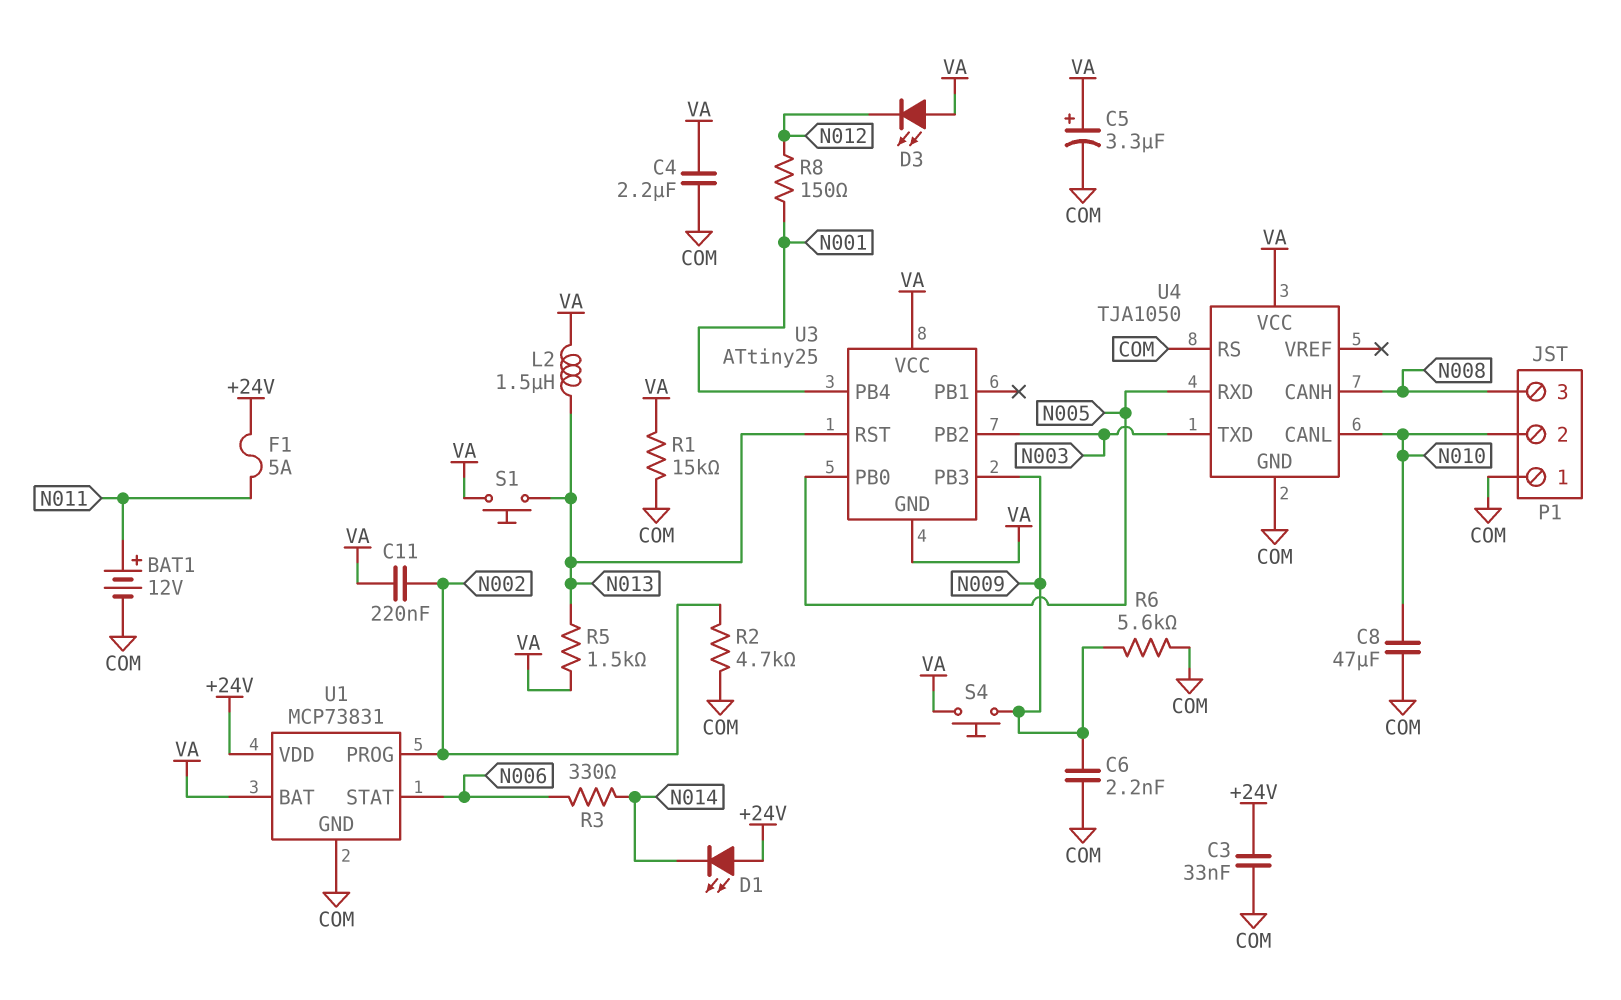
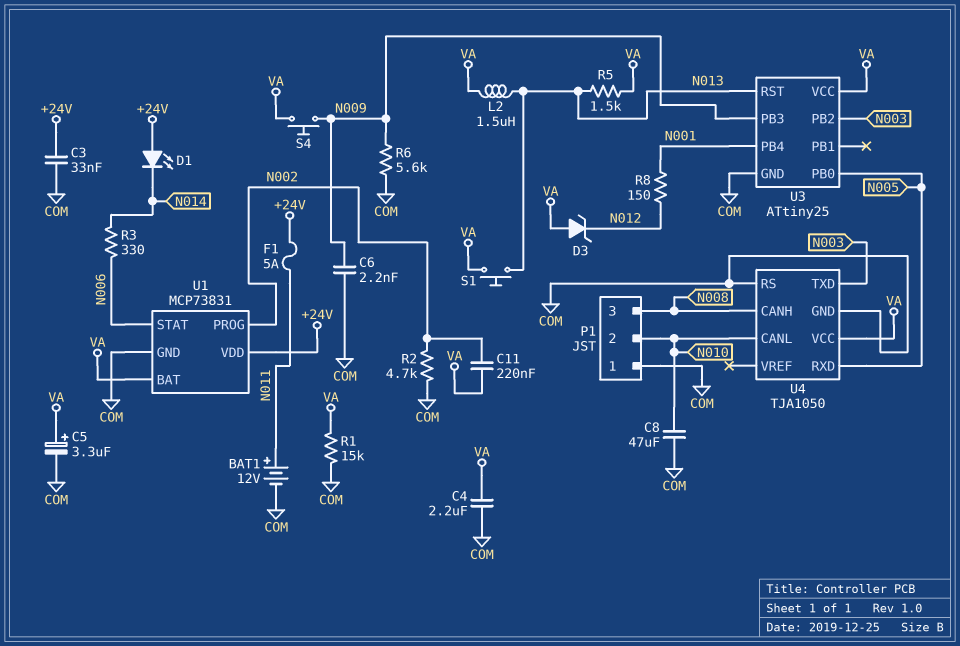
D3: LED (A VA, K N012) -> zener (A VA, K N012)
U3 pin GND: VA -> COM

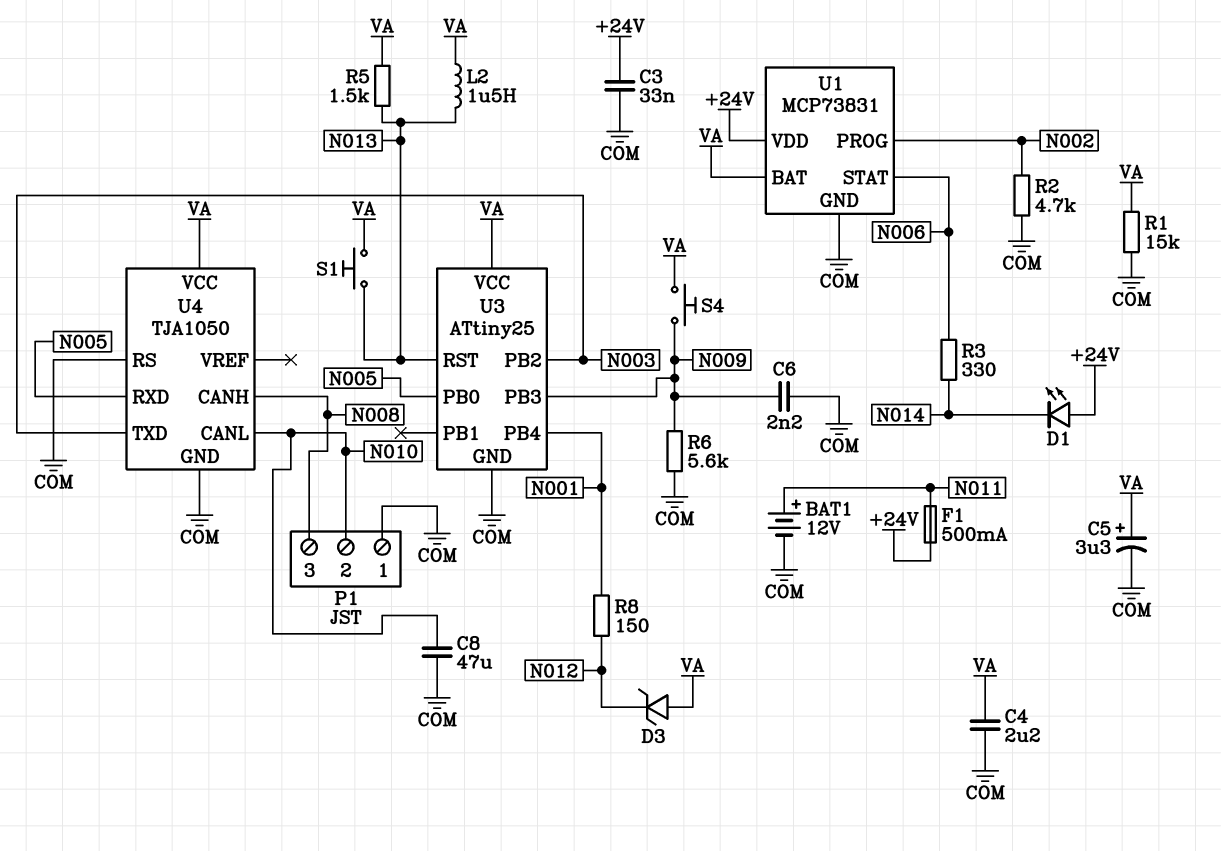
C11: 220nF (N002, VA) -> none
F1: 5A (+24V, N011) -> 500mA (+24V, N011)

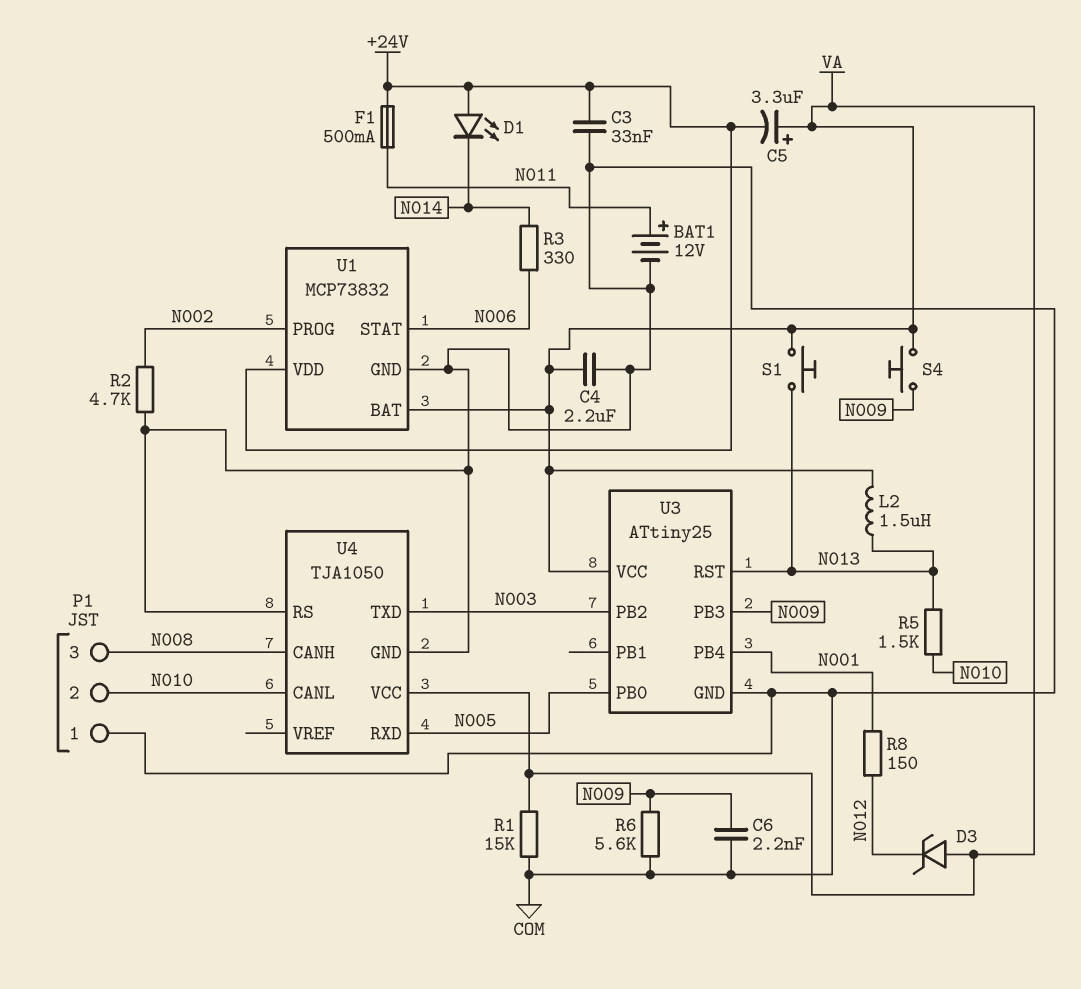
C5: 3.3uF (plus VA, minus COM) -> 3.3uF (plus VA, minus +24V)
C8: 47uF (COM, N010) -> none
R5: 1.5k (N013, VA) -> 1.5k (N010, N013)
U1: MCP73831 -> MCP73832

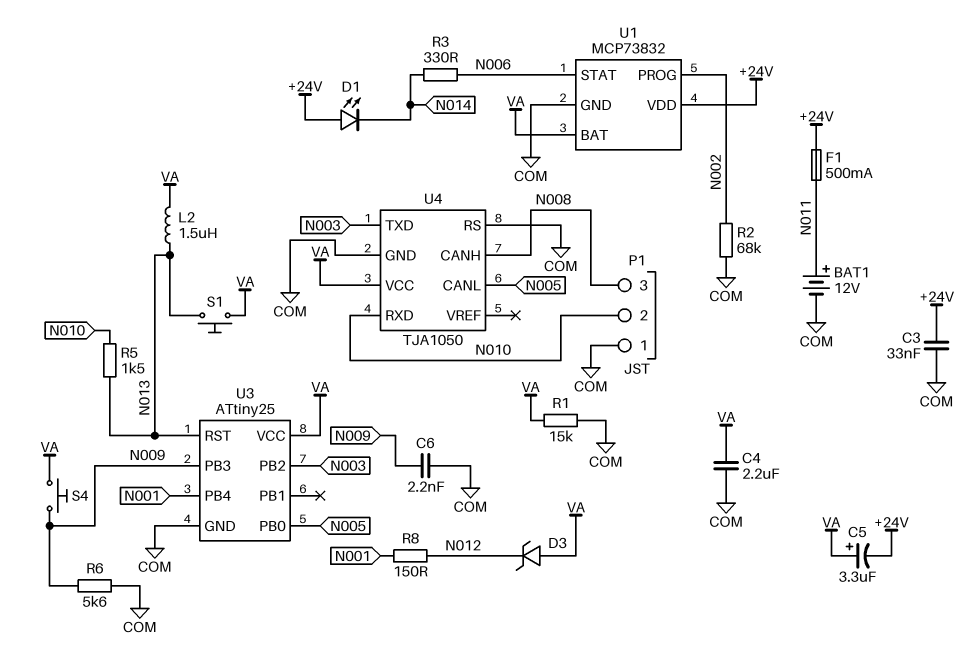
R2: 4.7k (COM, N002) -> 68k (COM, N002)
U4 pin CANL: N010 -> N005
U4 pin RXD: N005 -> N010

